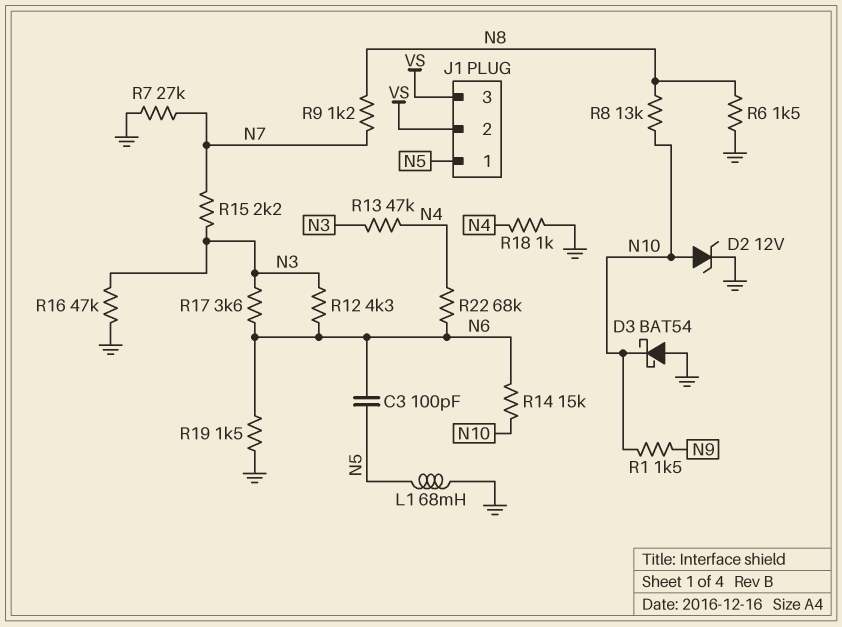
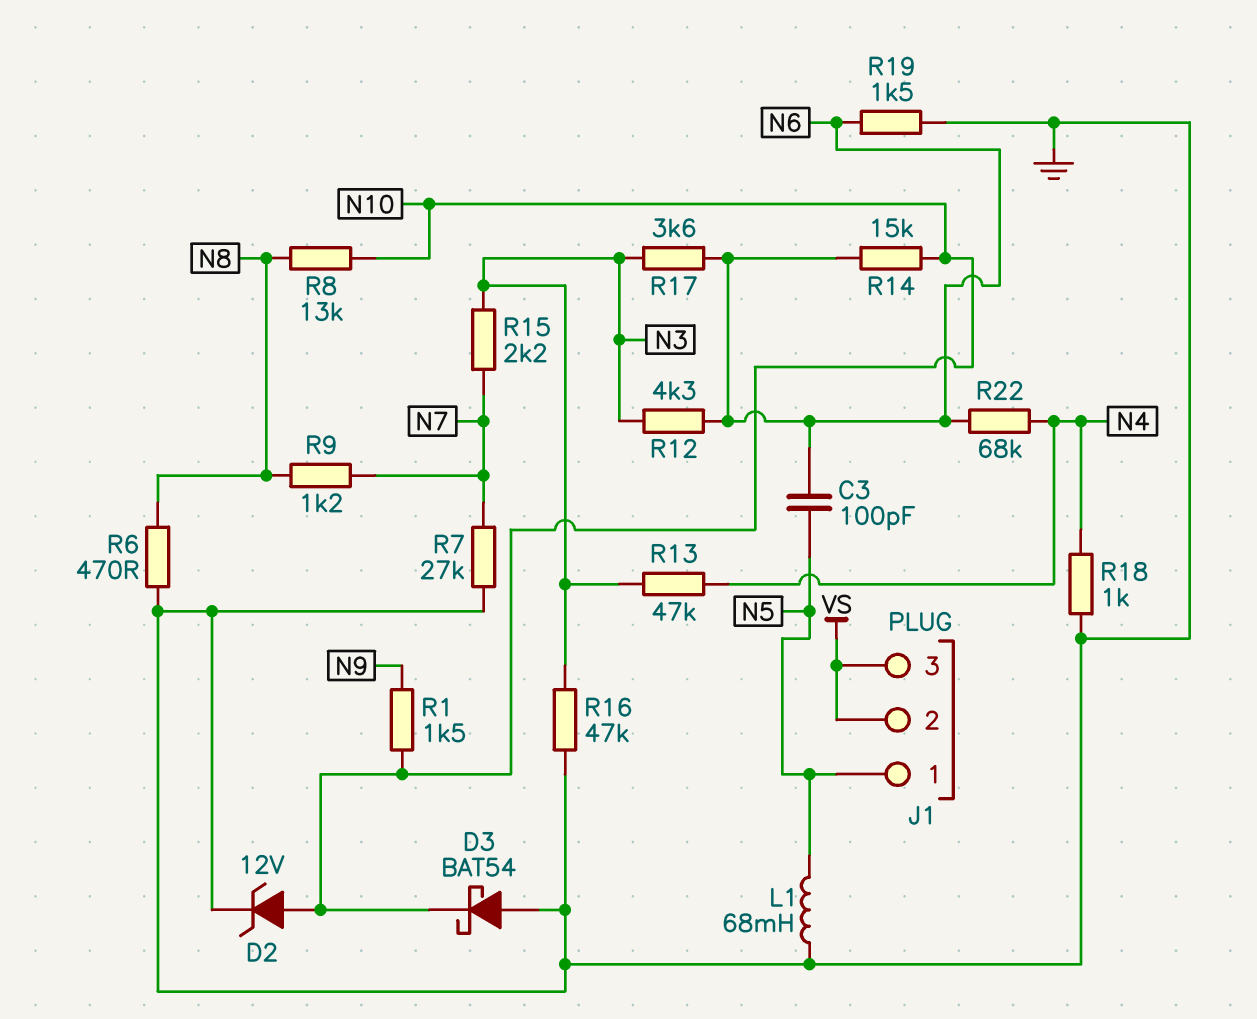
R6: 1.5k (GND, N8) -> 470 (GND, N8)

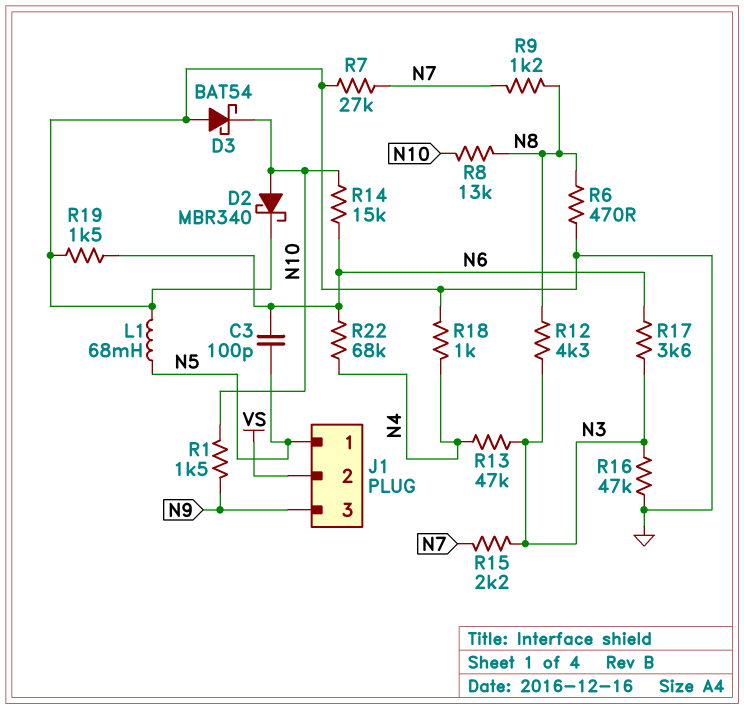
D2: zener 12V (A N10, K GND) -> schottky MBR340 (A N10, K GND)
J1 pin 3: VS -> N9
R12: 4.3k (N3, N6) -> 4.3k (N3, N8)

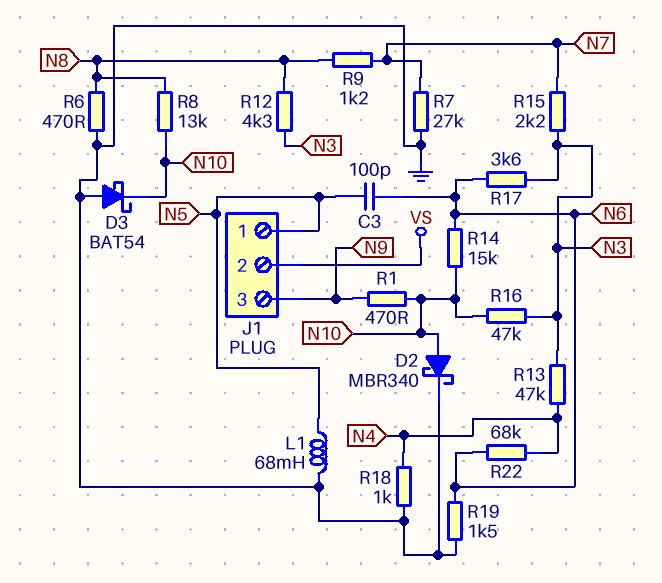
R1: 1.5k (N9, N10) -> 470 (N9, N10)
R16: 47k (GND, N3) -> 47k (N3, N10)

